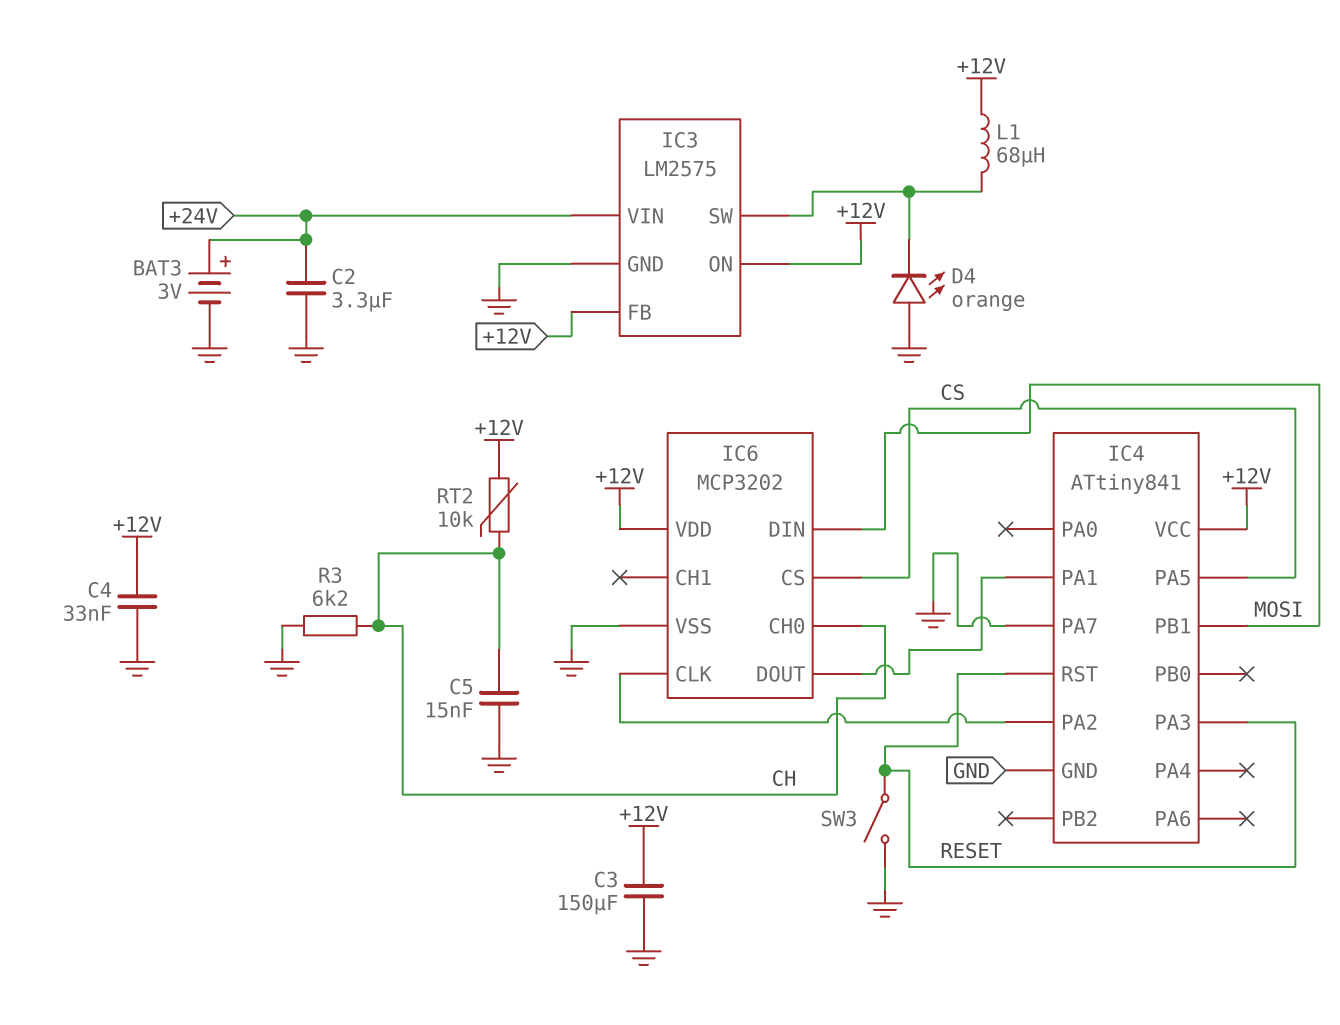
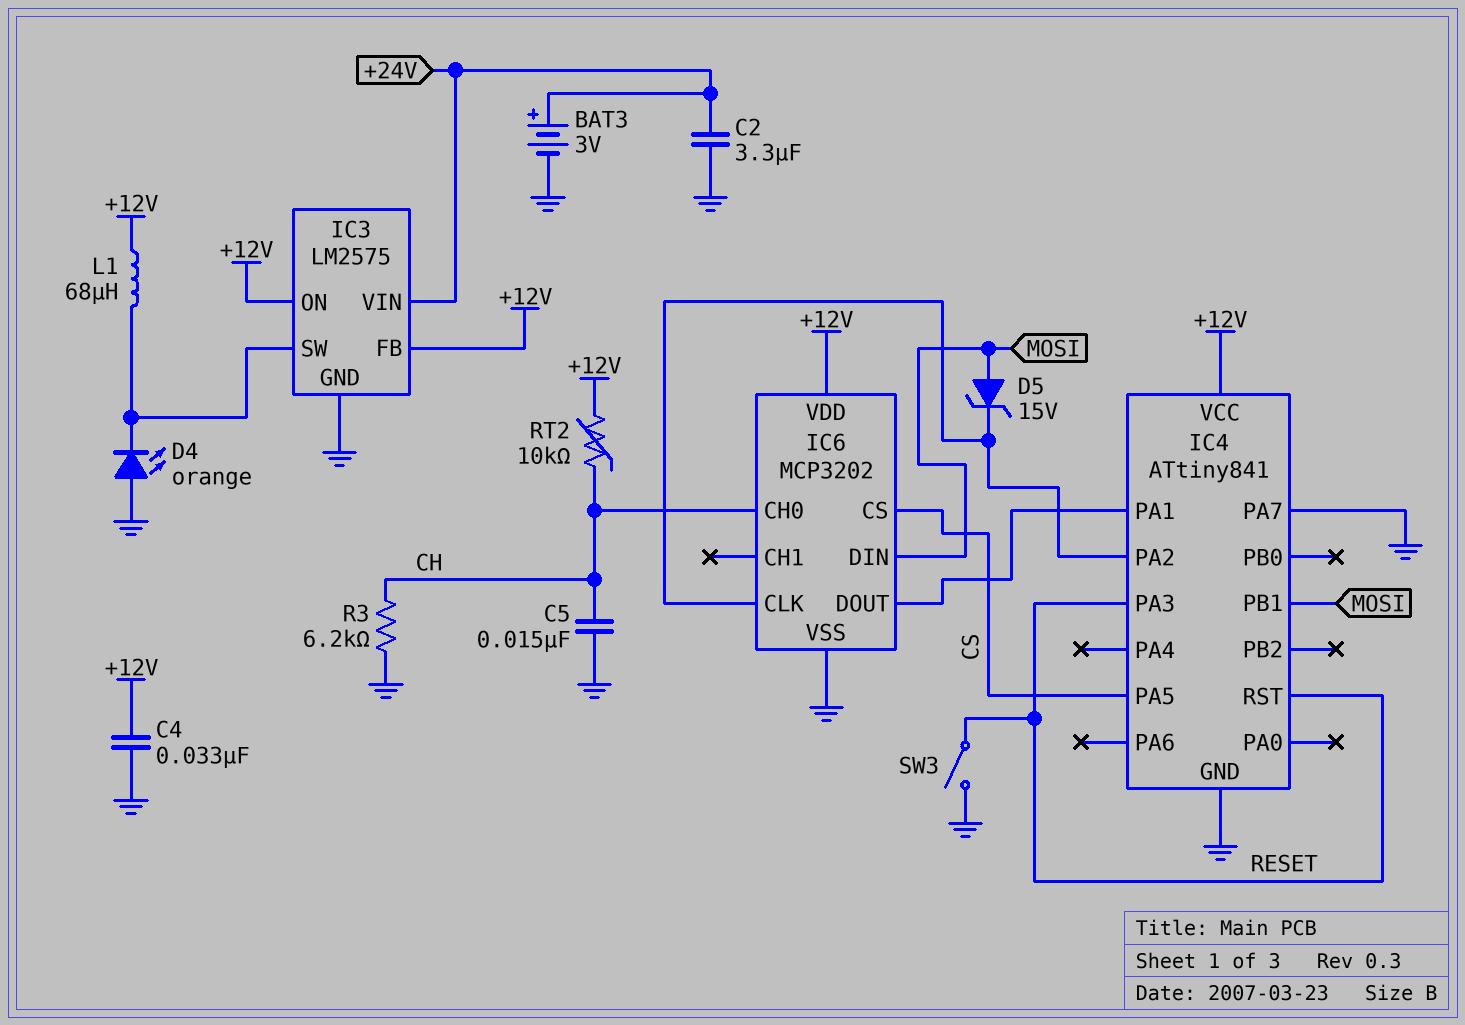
C3: 150uF (+12V, GND) -> none
D5: none -> zener 15V (A MOSI, K IC4/PA2)

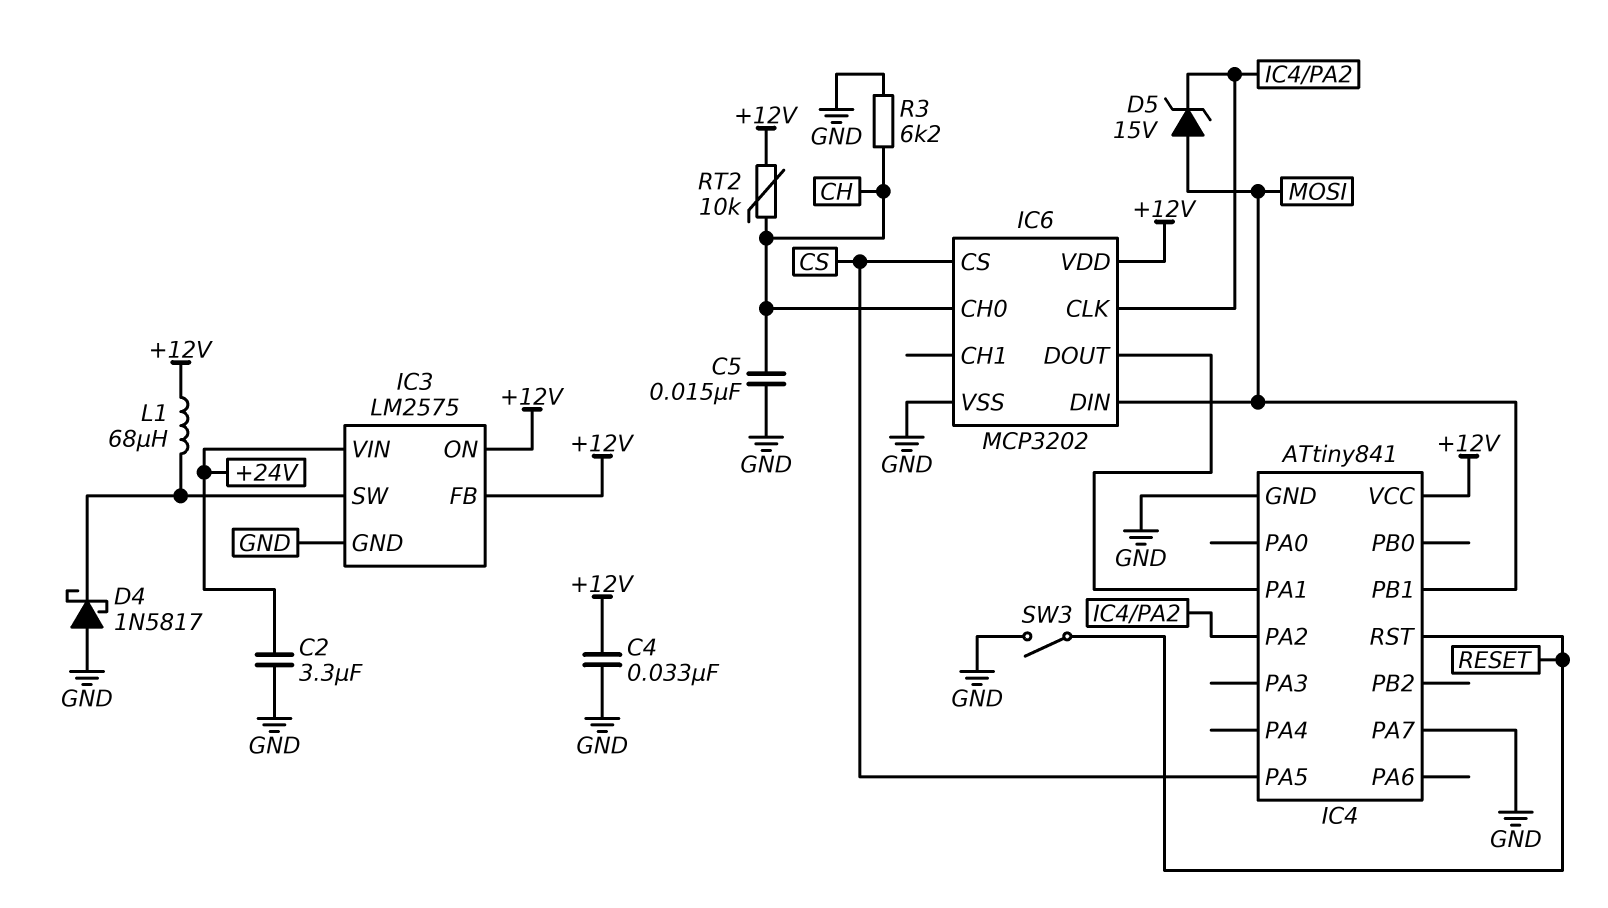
BAT3: 3V (plus +24V, minus GND) -> none
D4: LED orange (A GND, K IC3/SW) -> schottky 1N5817 (A GND, K IC3/SW)
IC4 pin PA3: RESET -> none

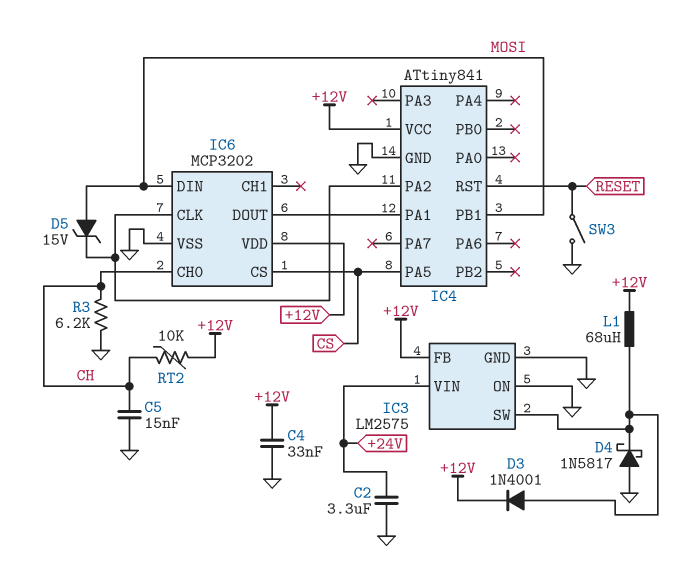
D3: none -> diode 1N4001 (A IC3/SW, K +12V)
IC3 pin ON: +12V -> GND
IC4 pin PA7: GND -> none

